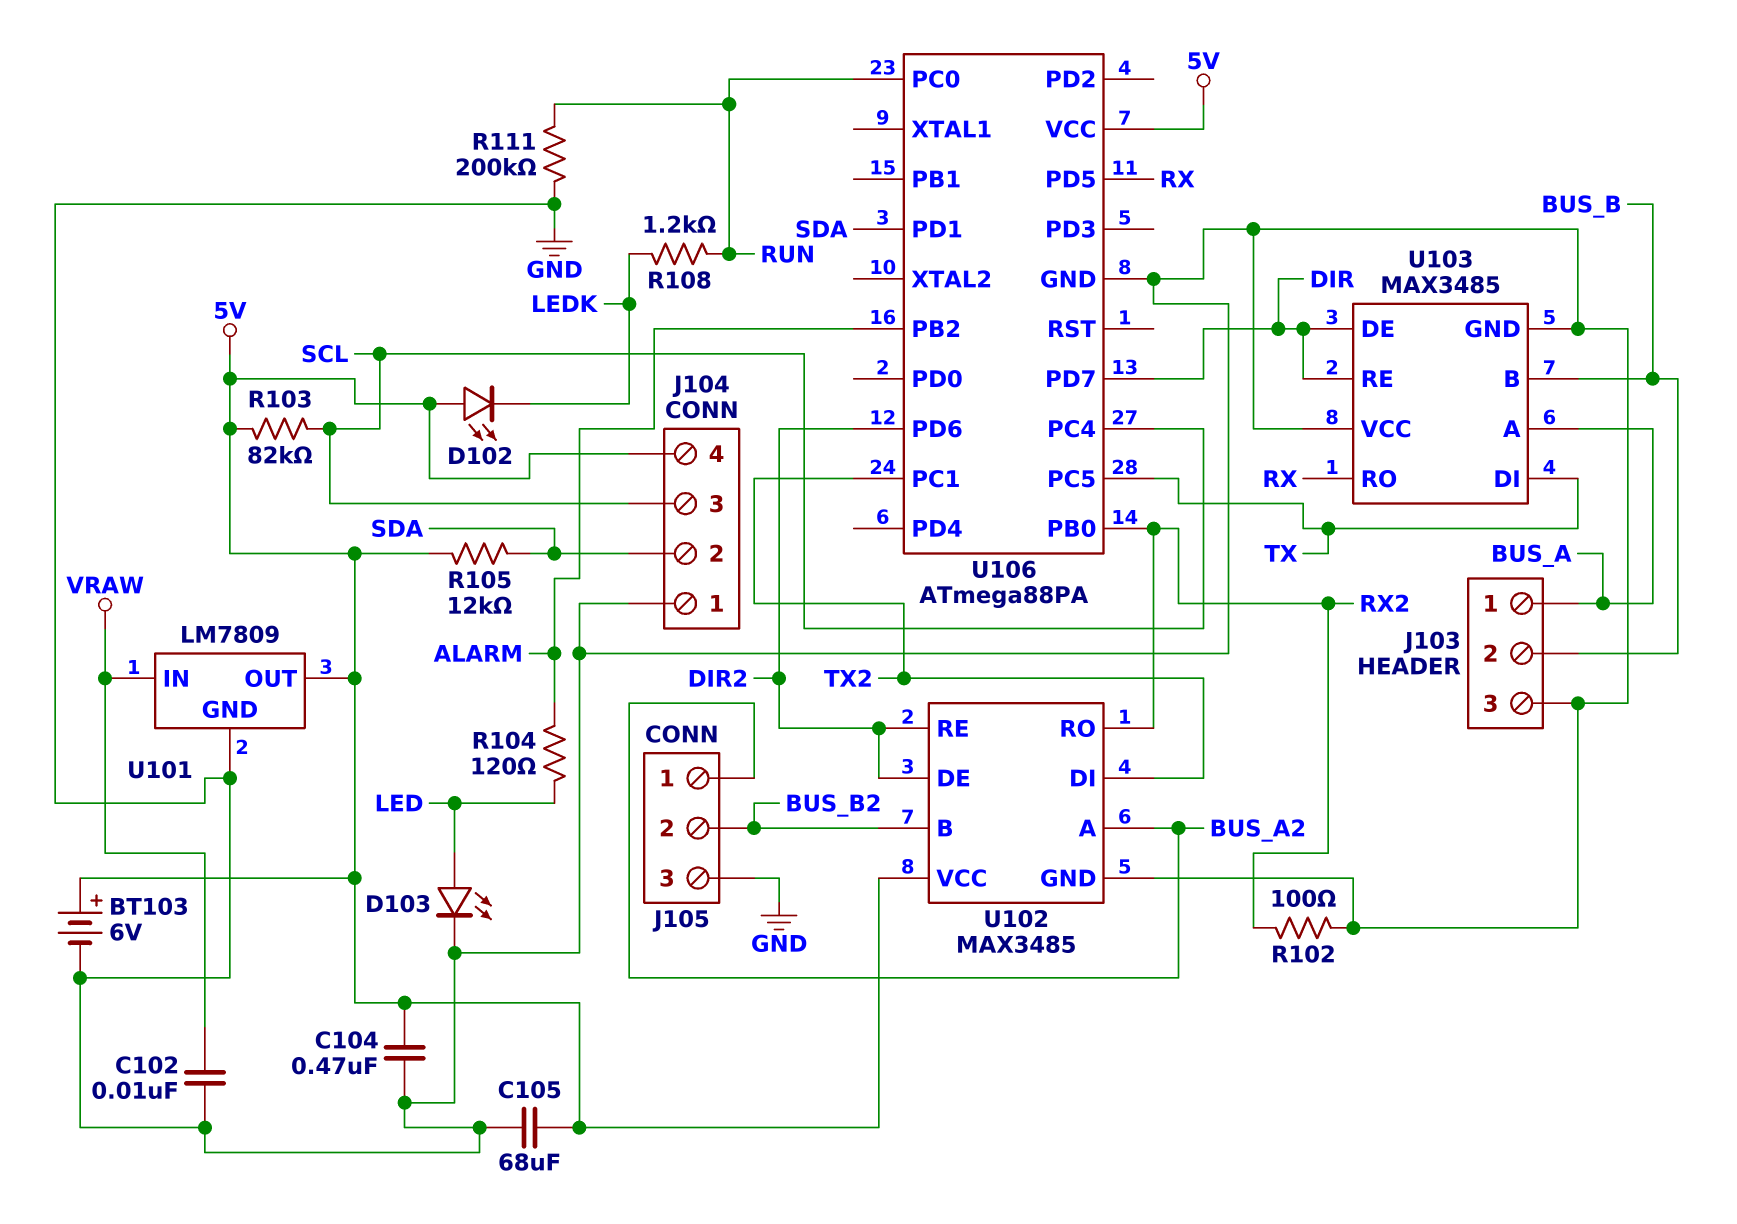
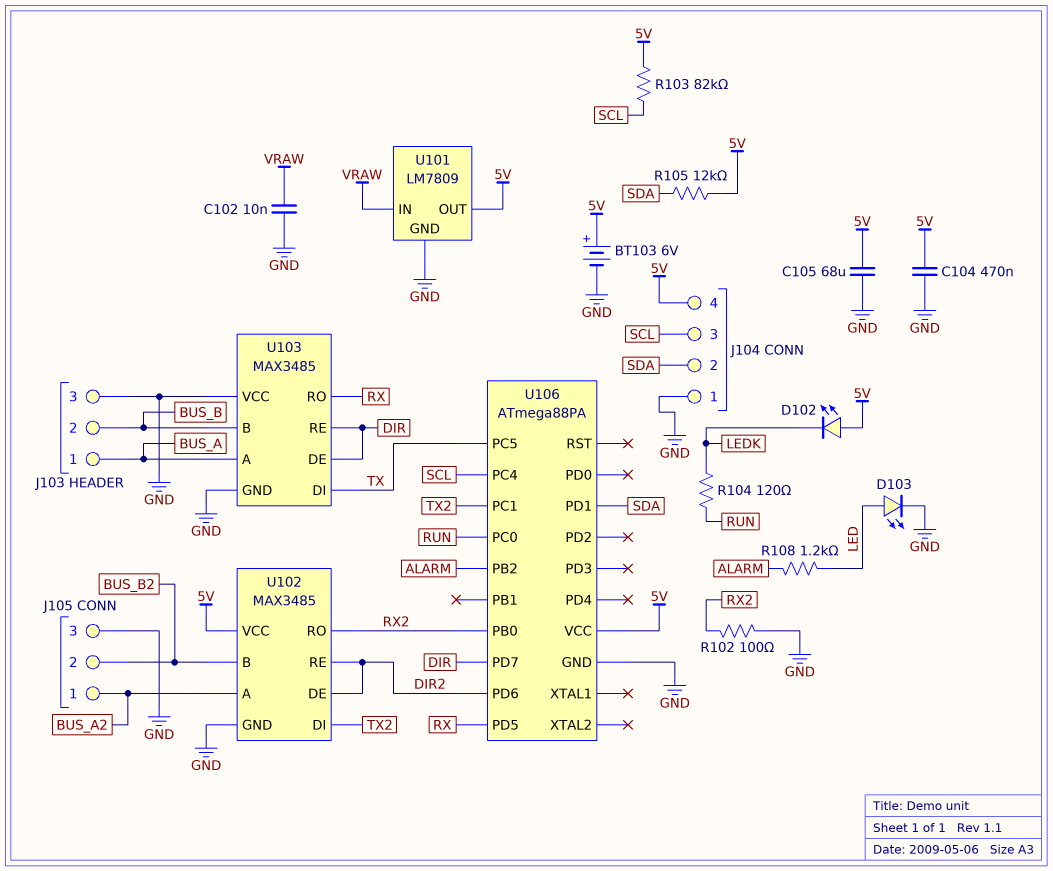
R104: 120 (ALARM, LED) -> 120 (LEDK, RUN)
R108: 1.2k (LEDK, RUN) -> 1.2k (ALARM, LED)
R111: 200k (GND, RUN) -> none

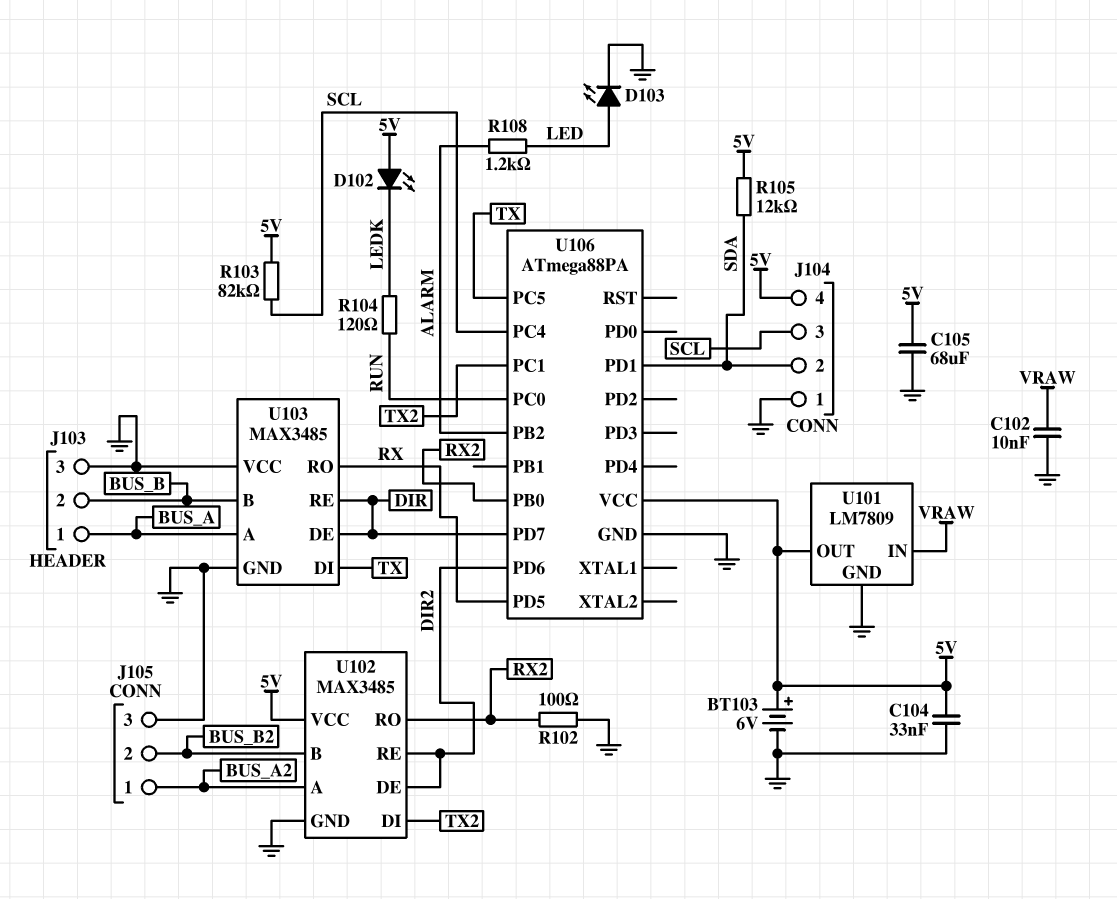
C104: 470nF (5V, GND) -> 33nF (5V, GND)

